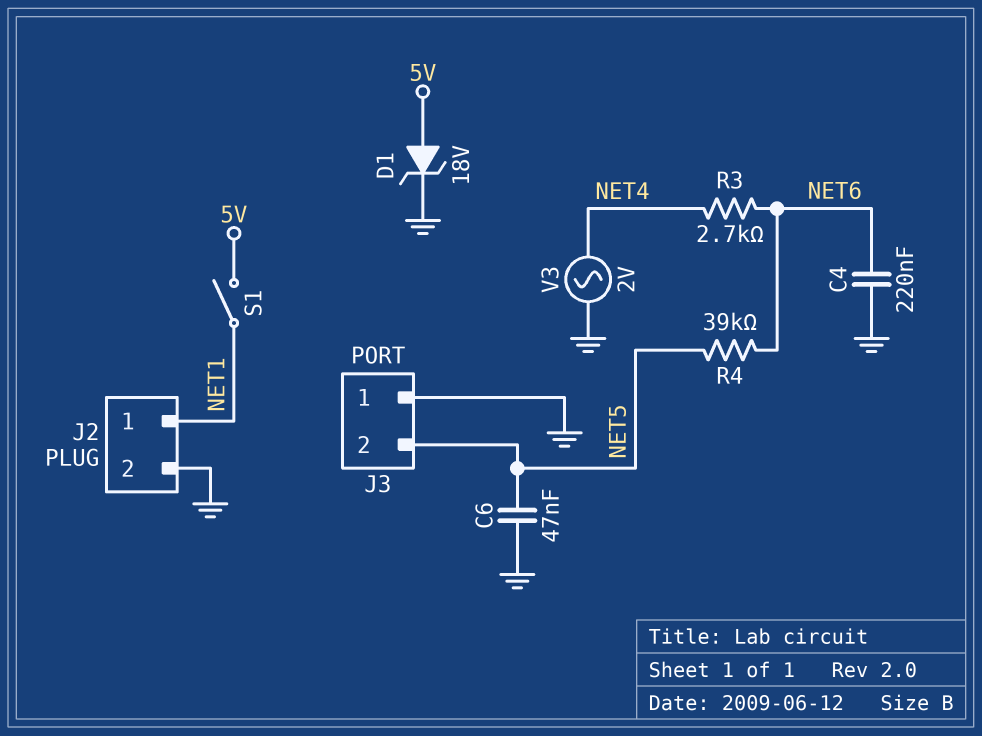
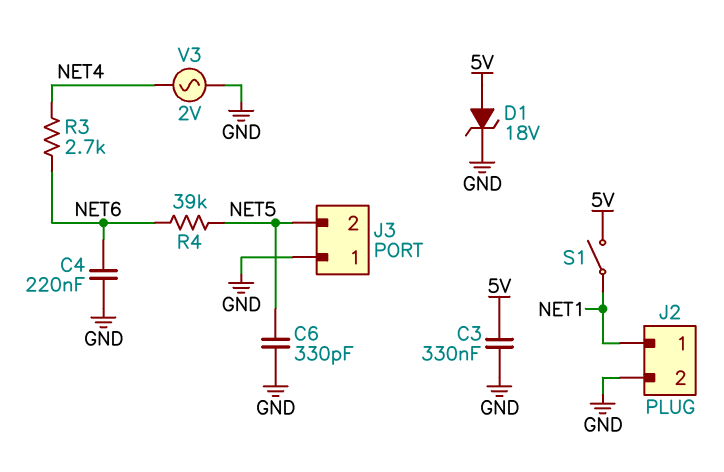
C3: none -> 330nF (5V, GND)
C6: 47nF (GND, NET5) -> 330pF (GND, NET5)

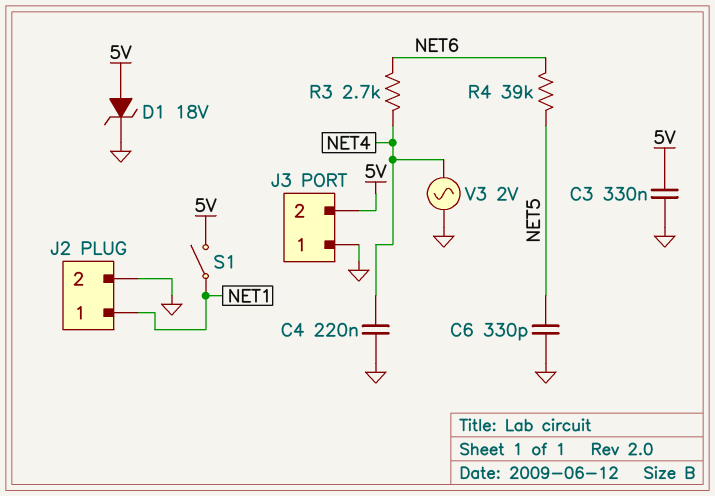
C4: 220nF (GND, NET6) -> 220nF (GND, NET4)
J3 pin 2: NET5 -> 5V

